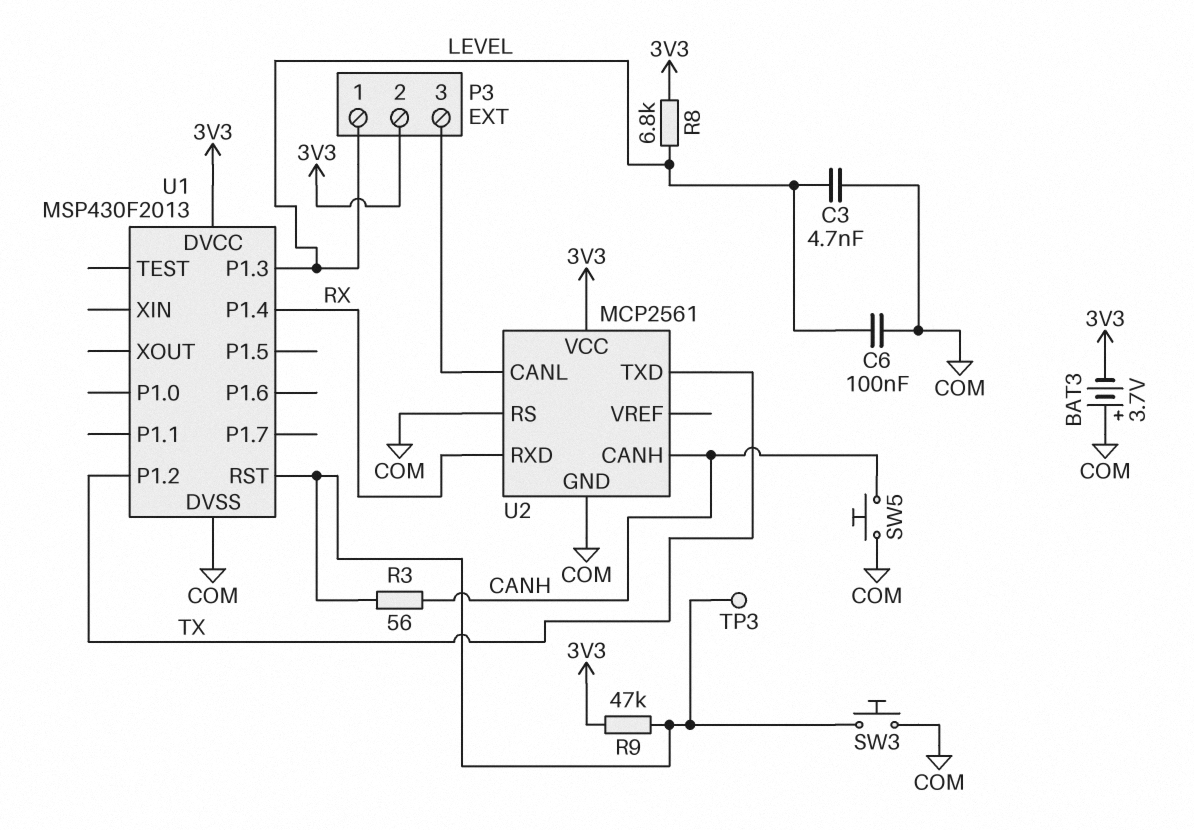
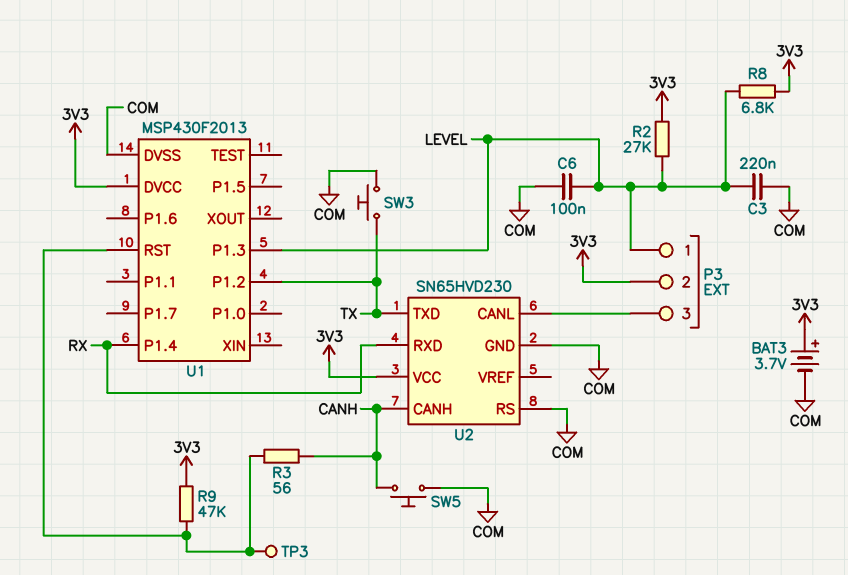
BAT3: 3.7V (plus COM, minus 3V3) -> 3.7V (plus 3V3, minus COM)
C3: 4.7nF (COM, LEVEL) -> 220nF (COM, LEVEL)
R2: none -> 27k (3V3, LEVEL)
SW3: button (COM, U1/RST) -> button (COM, TX)
U2: MCP2561 -> SN65HVD230

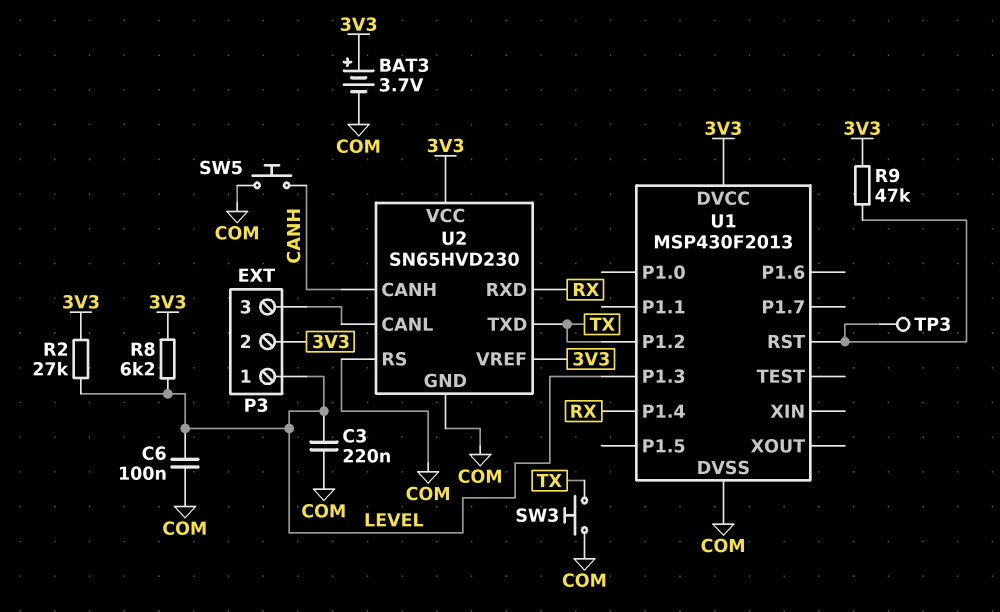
R3: 56 (CANH, U1/RST) -> none
R8: 6.8k (3V3, LEVEL) -> 6.2k (3V3, LEVEL)
U2 pin VREF: none -> 3V3

